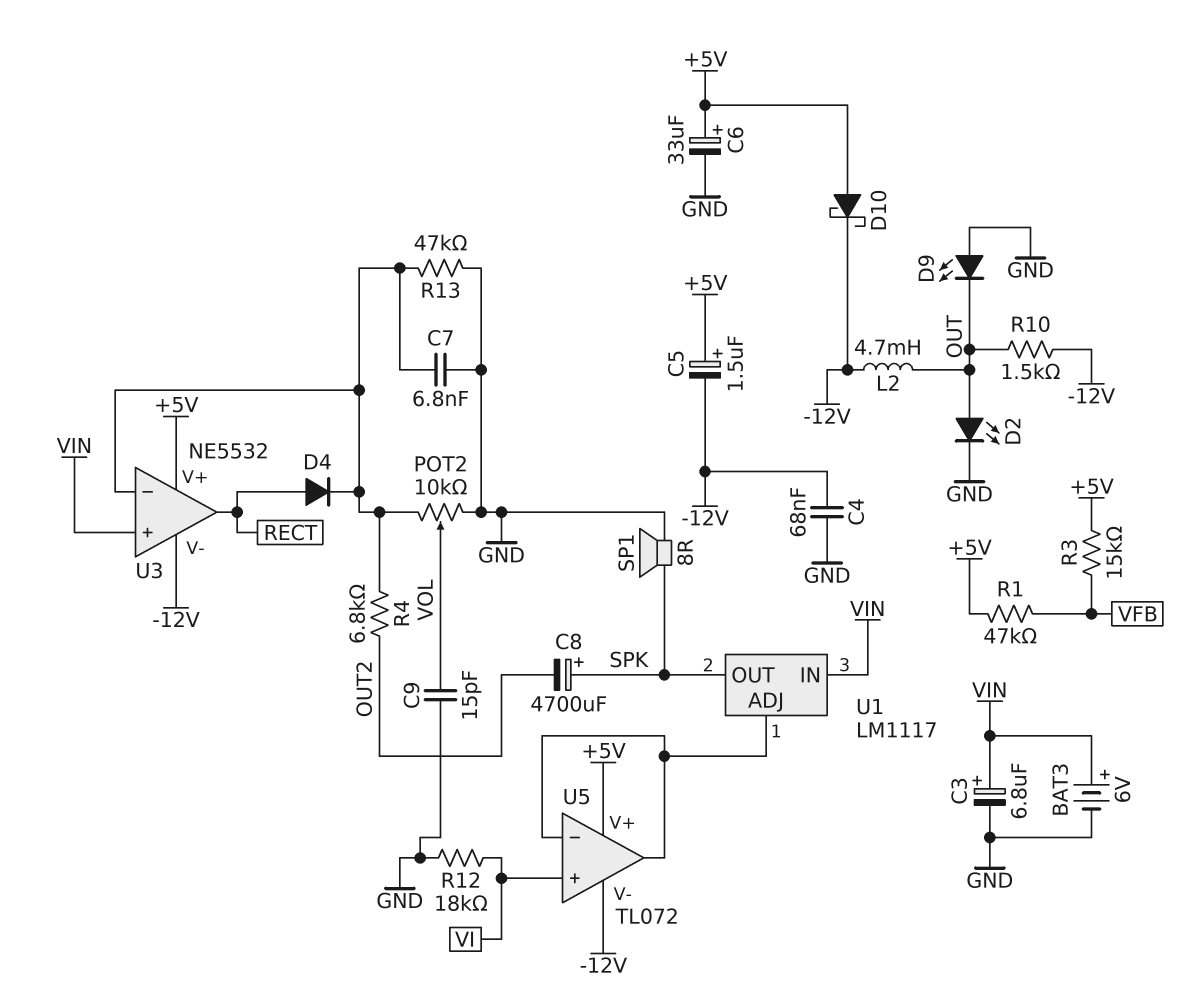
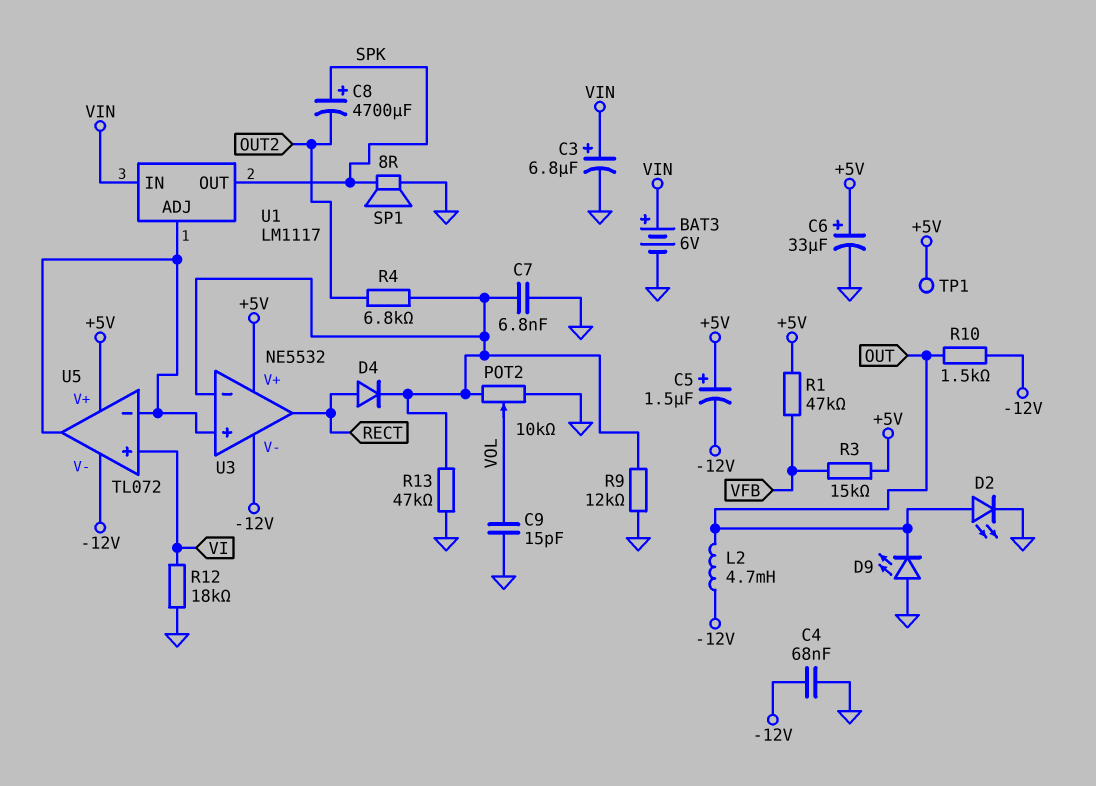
D10: schottky (A +5V, K -12V) -> none
R9: none -> 12k (GND, U3/in-)
TP1: none -> test point (+5V)
U3 pin in+: VIN -> U1/ADJ

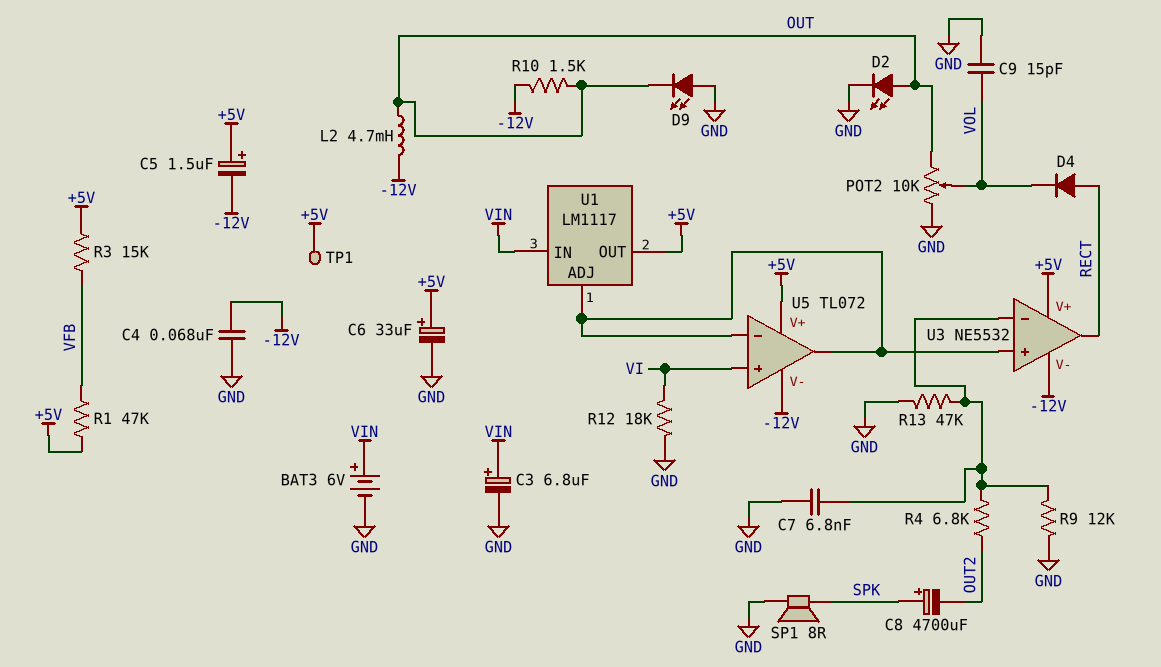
D4: diode (A RECT, K U3/in-) -> diode (A RECT, K VOL)
POT2: 10k (GND, U3/in-, wiper VOL) -> 10k (GND, OUT, wiper VOL)
U1 pin OUT: SPK -> +5V

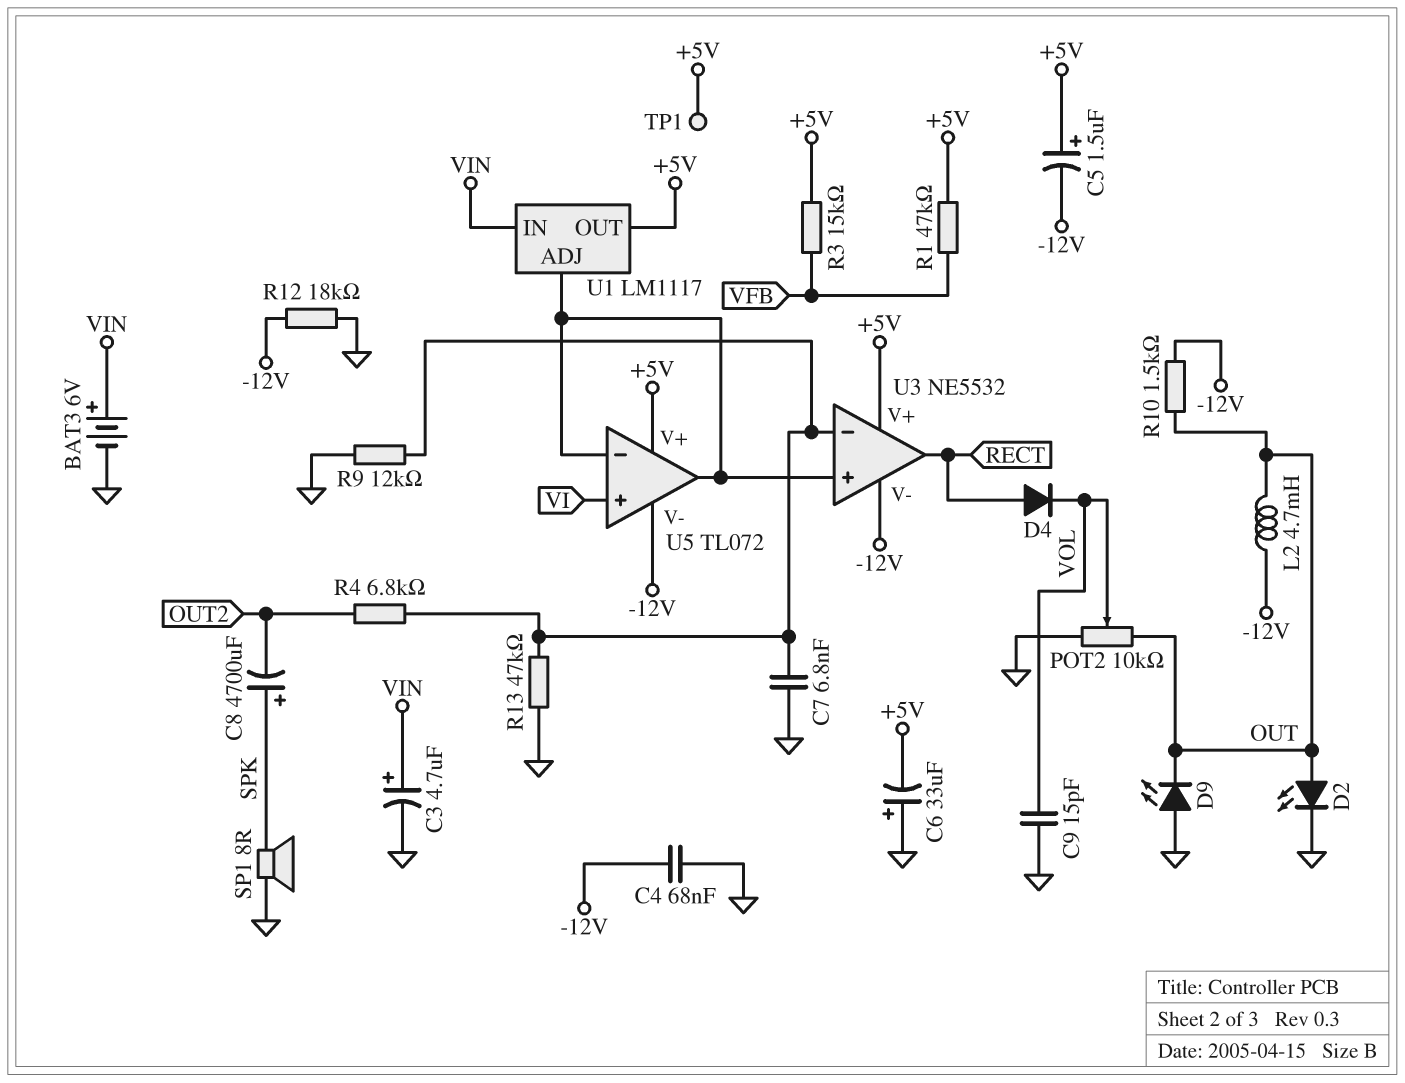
C3: 6.8uF (plus VIN, minus GND) -> 4.7uF (plus VIN, minus GND)
C6: 33uF (plus +5V, minus GND) -> 33uF (plus GND, minus +5V)
R12: 18k (GND, VI) -> 18k (-12V, GND)

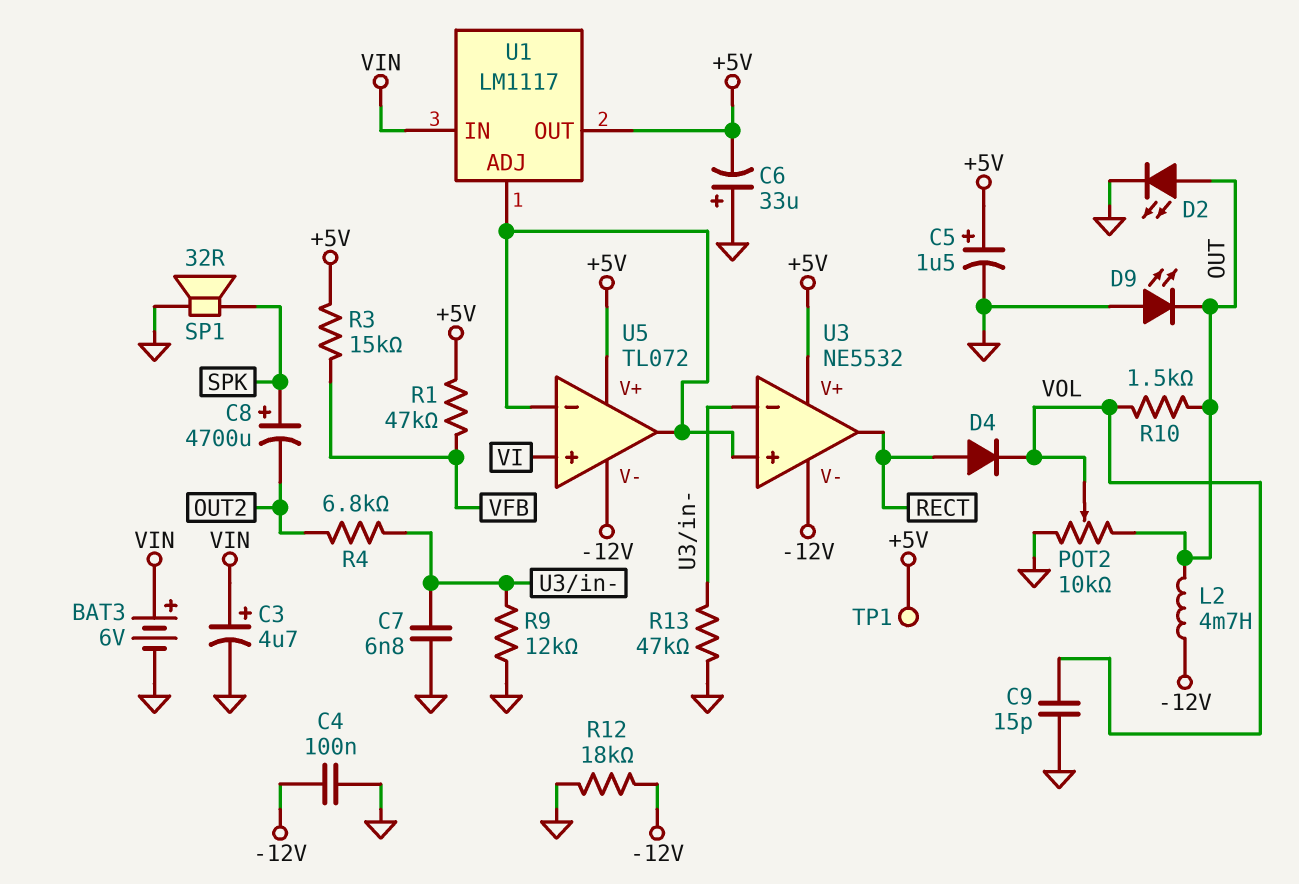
C4: 68nF (-12V, GND) -> 100nF (-12V, GND)
C5: 1.5uF (plus +5V, minus -12V) -> 1.5uF (plus +5V, minus GND)
R10: 1.5k (-12V, OUT) -> 1.5k (OUT, VOL)
SP1: speaker 8R (GND, SPK) -> speaker 32R (GND, SPK)

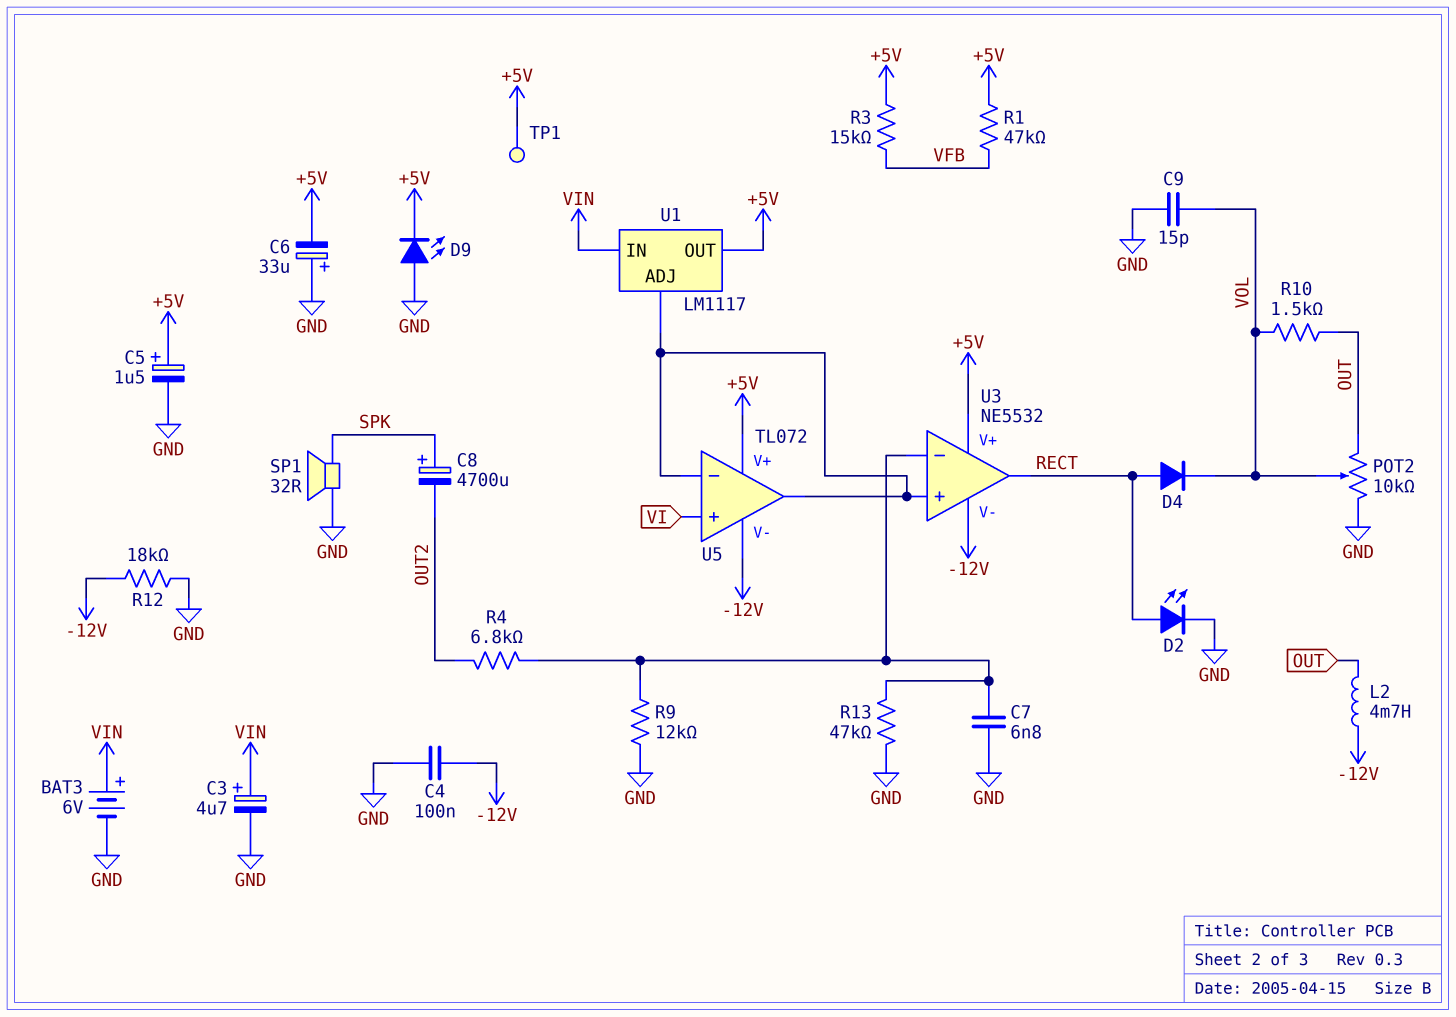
D2: LED (A OUT, K GND) -> LED (A RECT, K GND)
D9: LED (A GND, K OUT) -> LED (A GND, K +5V)

